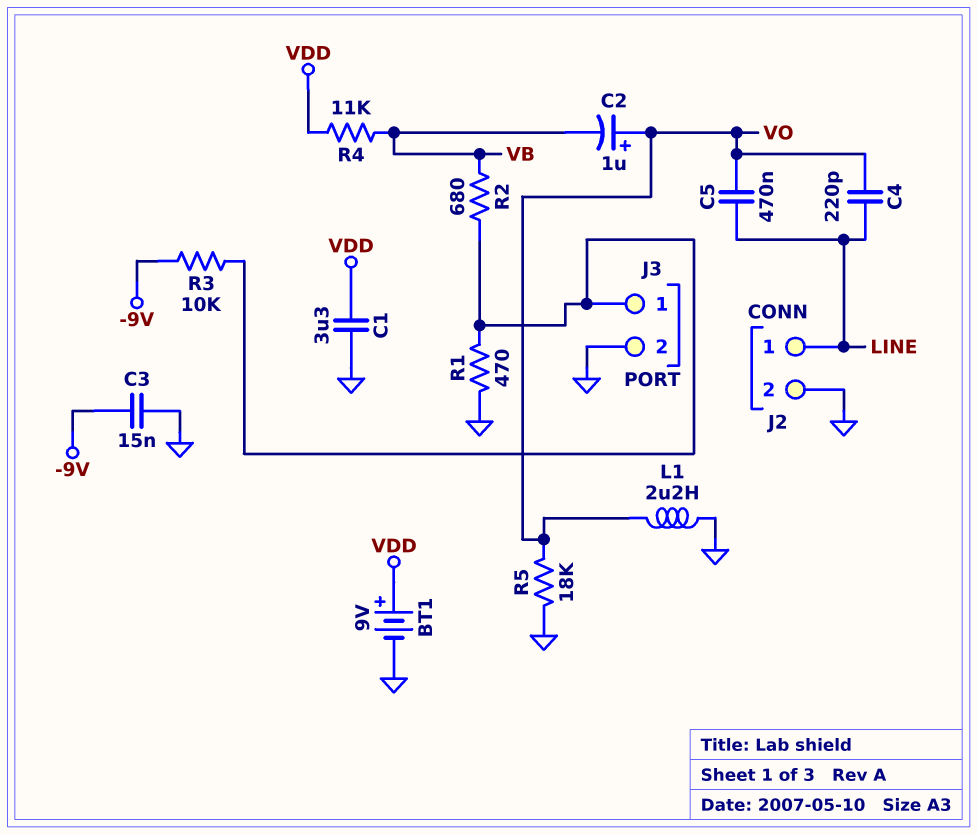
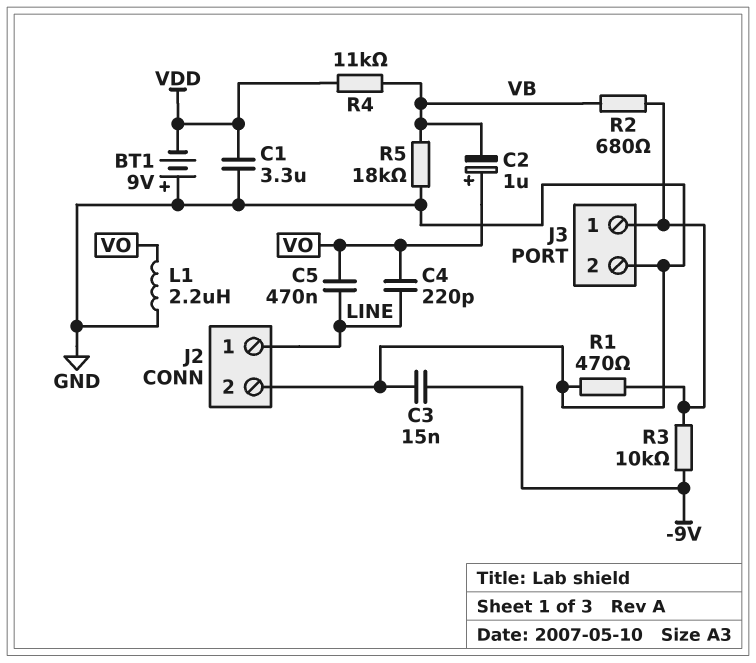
BT1: 9V (plus VDD, minus GND) -> 9V (plus GND, minus VDD)
R5: 18k (GND, VO) -> 18k (GND, VB)

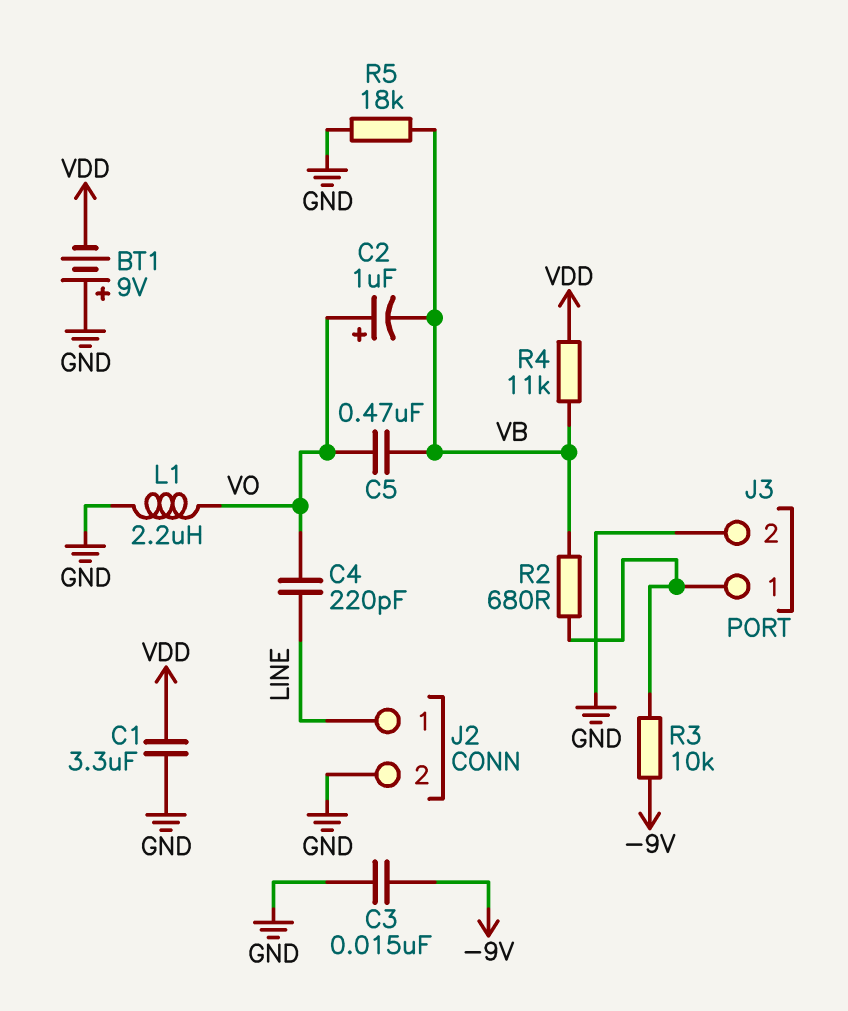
C5: 470nF (LINE, VO) -> 470nF (VB, VO)
R1: 470 (GND, J3/1) -> none

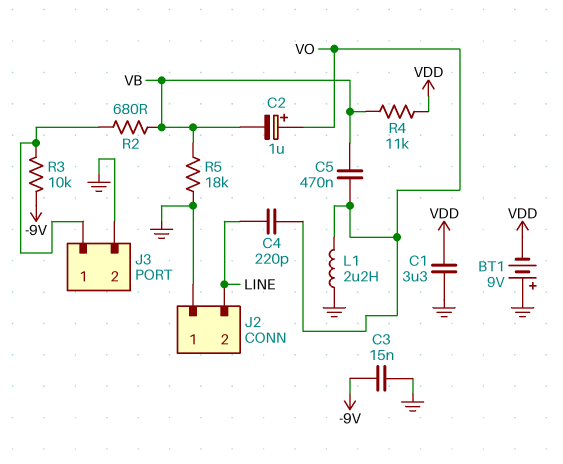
J2 pin 1: LINE -> GND
J2 pin 2: GND -> LINE

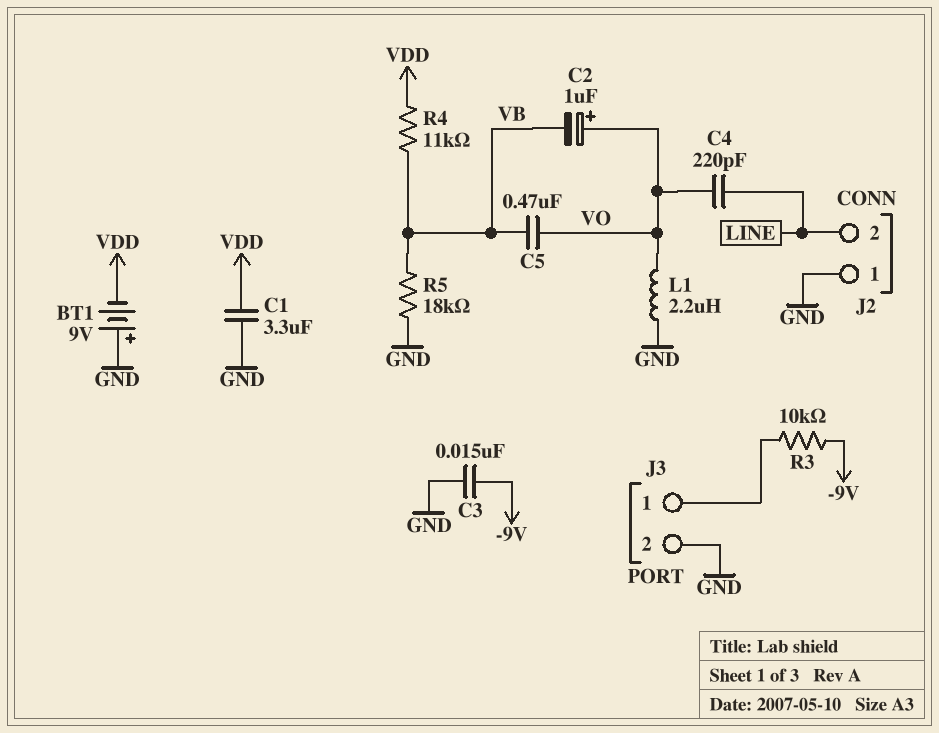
R2: 680 (J3/1, VB) -> none

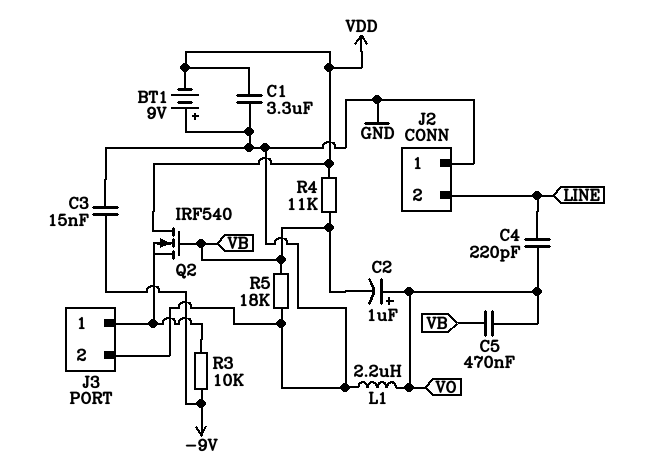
Q2: none -> NMOS IRF540 (G VB, D VDD, S J3/1)

